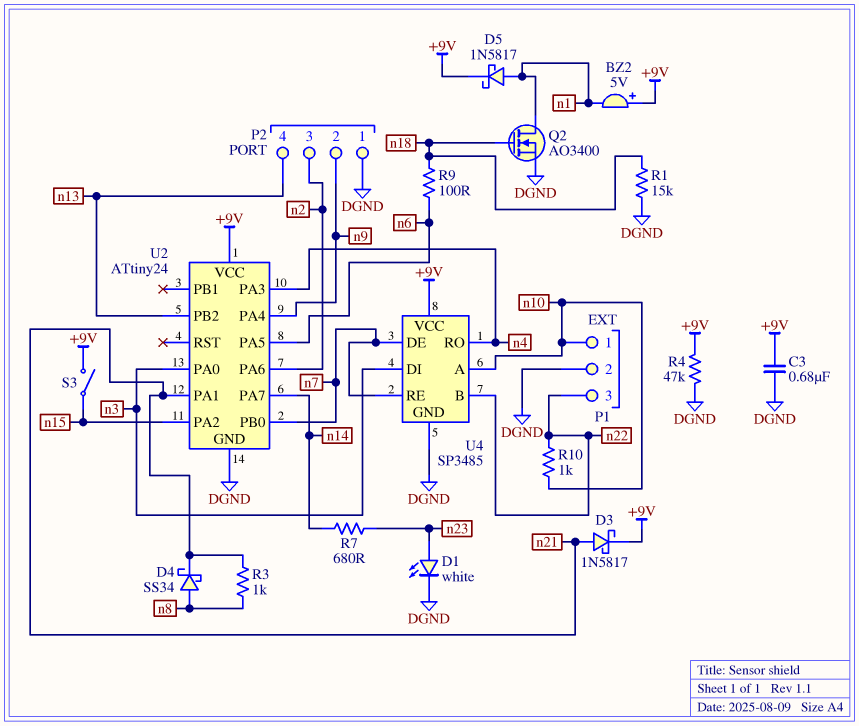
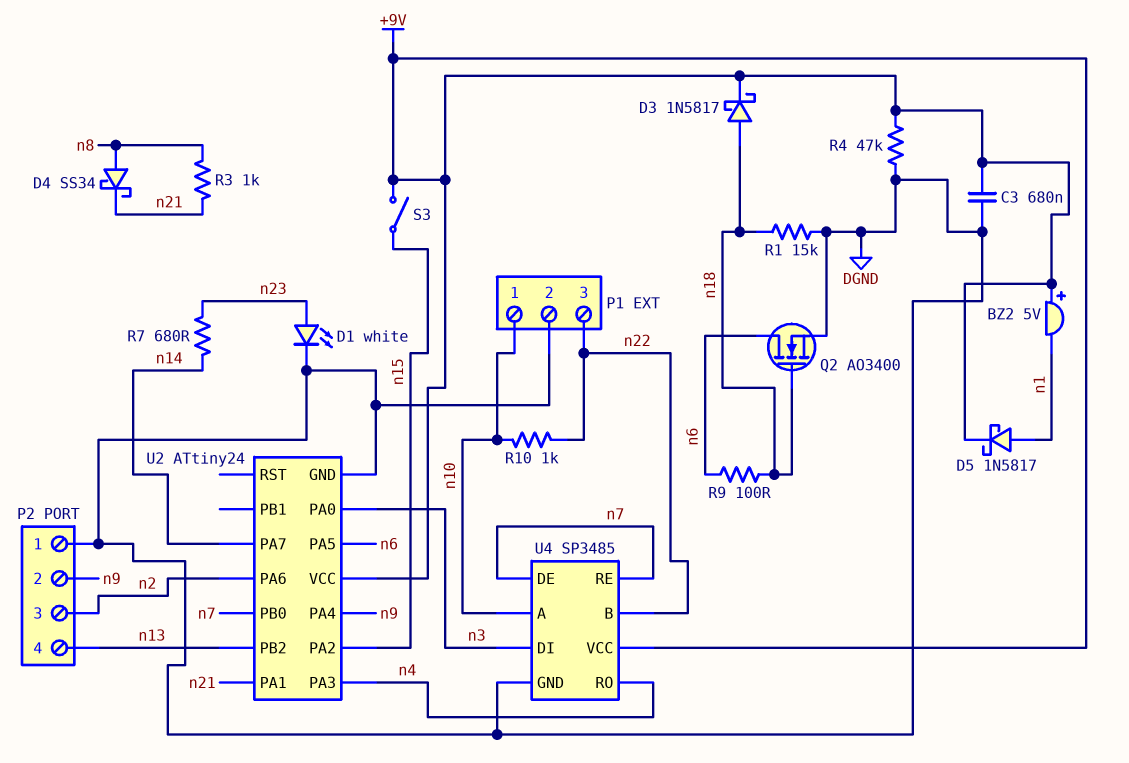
D3: schottky 1N5817 (A n21, K +9V) -> schottky 1N5817 (A n18, K +9V)
Q2: NMOS AO3400 (G n18, D n1, S DGND) -> NMOS AO3400 (G n18, D n6, S DGND)

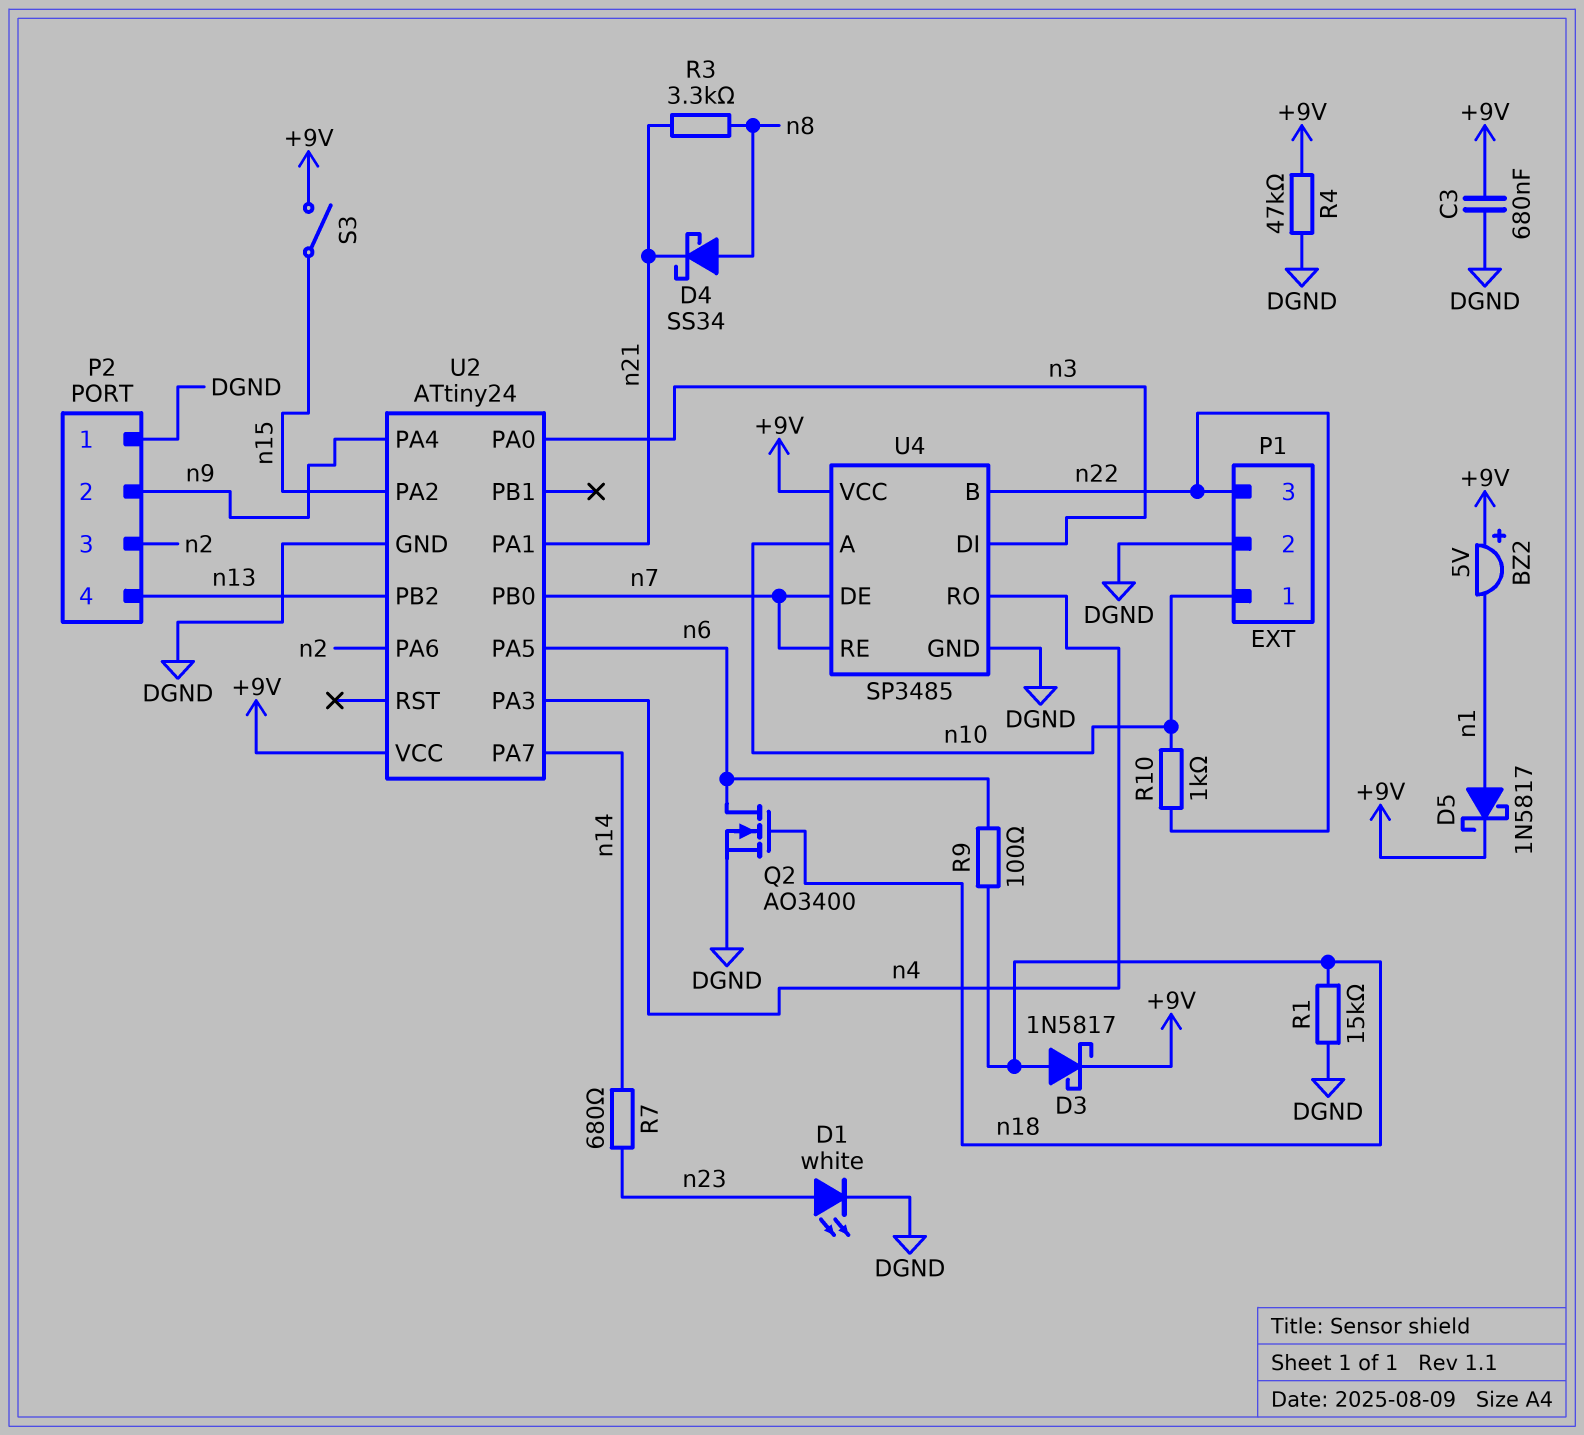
R3: 1k (n8, n21) -> 3.3k (n8, n21)

